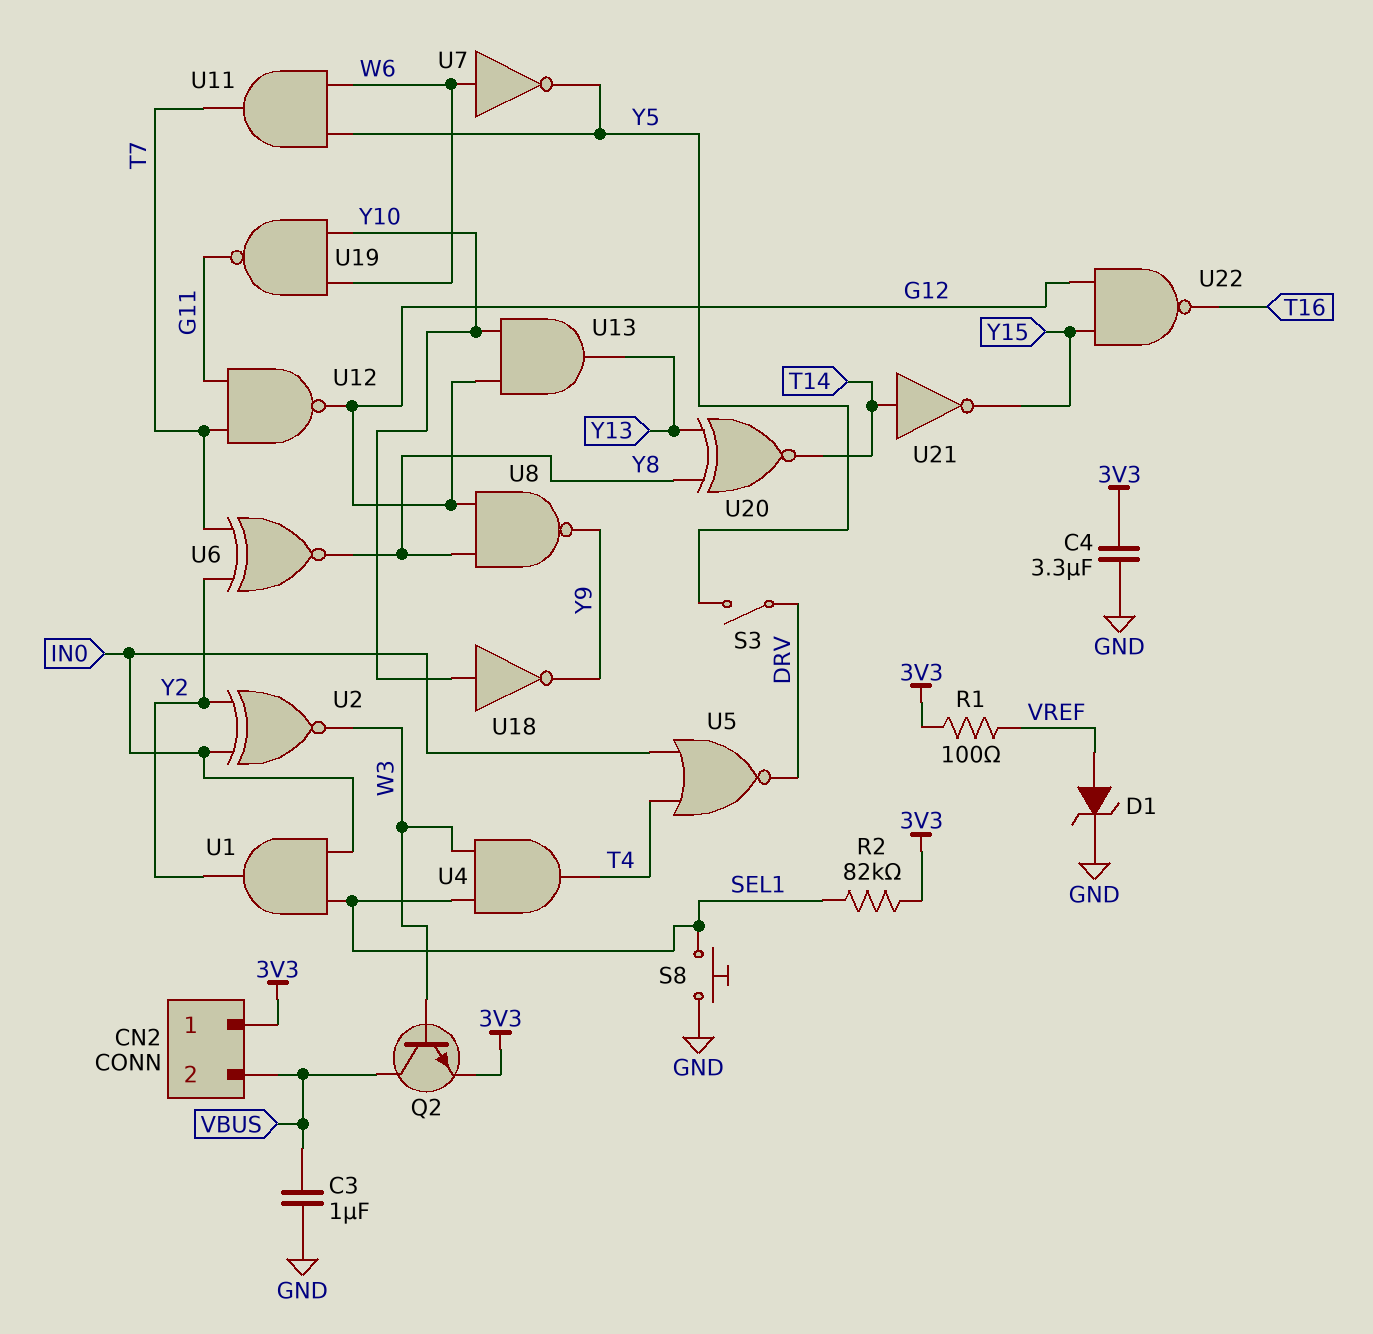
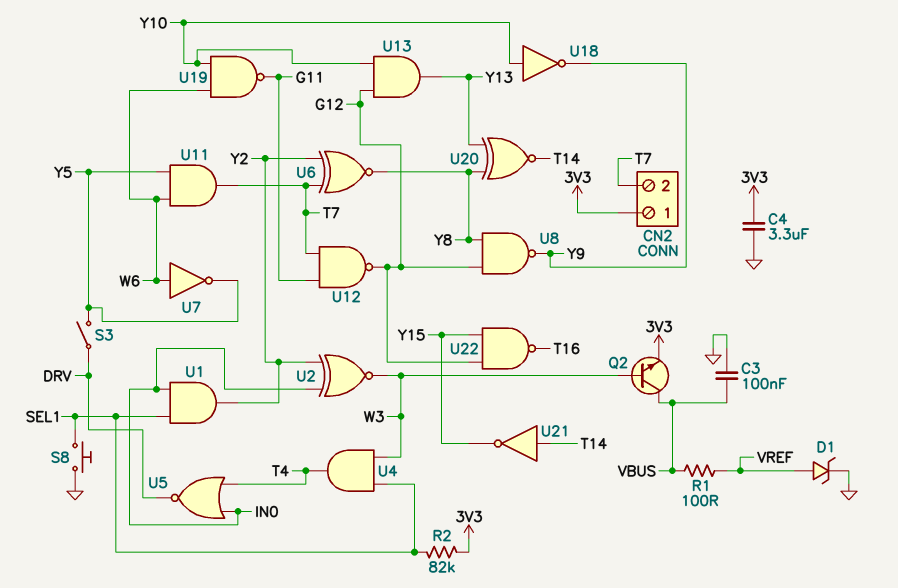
C3: 1uF (GND, VBUS) -> 100nF (GND, VBUS)
CN2 pin 2: VBUS -> T7
R1: 100 (3V3, VREF) -> 100 (VBUS, VREF)

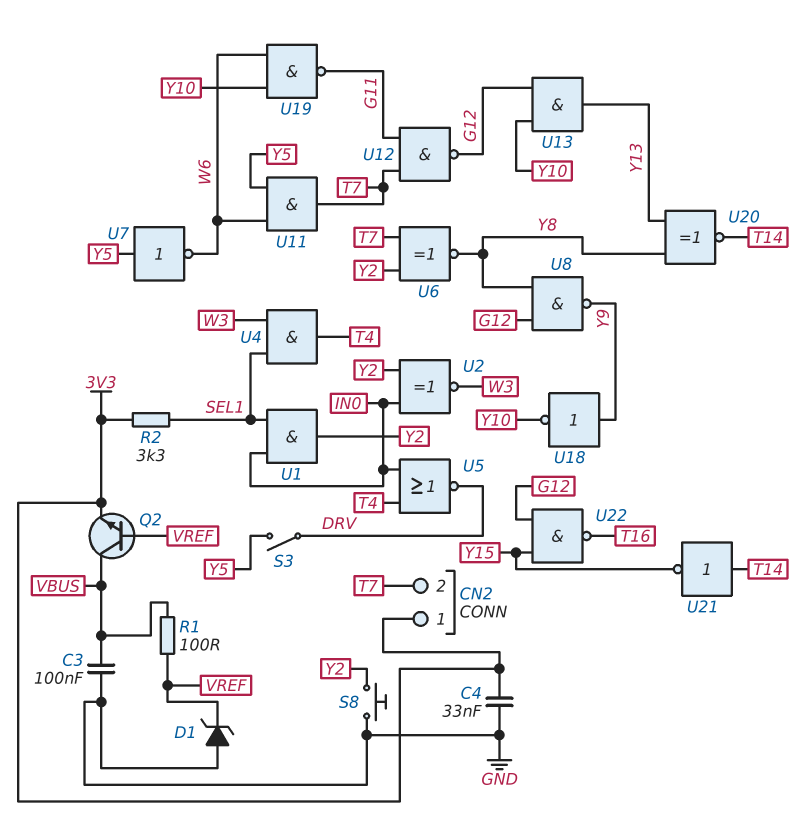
C4: 3.3uF (3V3, GND) -> 33nF (3V3, GND)
D1: zener (A VREF, K GND) -> zener (A GND, K VREF)
Q2: NPN (B W3, C VBUS, E 3V3) -> NPN (B VREF, C VBUS, E 3V3)
R2: 82k (3V3, SEL1) -> 3.3k (3V3, SEL1)
S8: button (GND, SEL1) -> button (GND, Y2)
U7: NOT (in W6, out Y5) -> NOT (in Y5, out W6)
U18: NOT (in Y10, out Y9) -> NOT (in Y9, out Y10)

